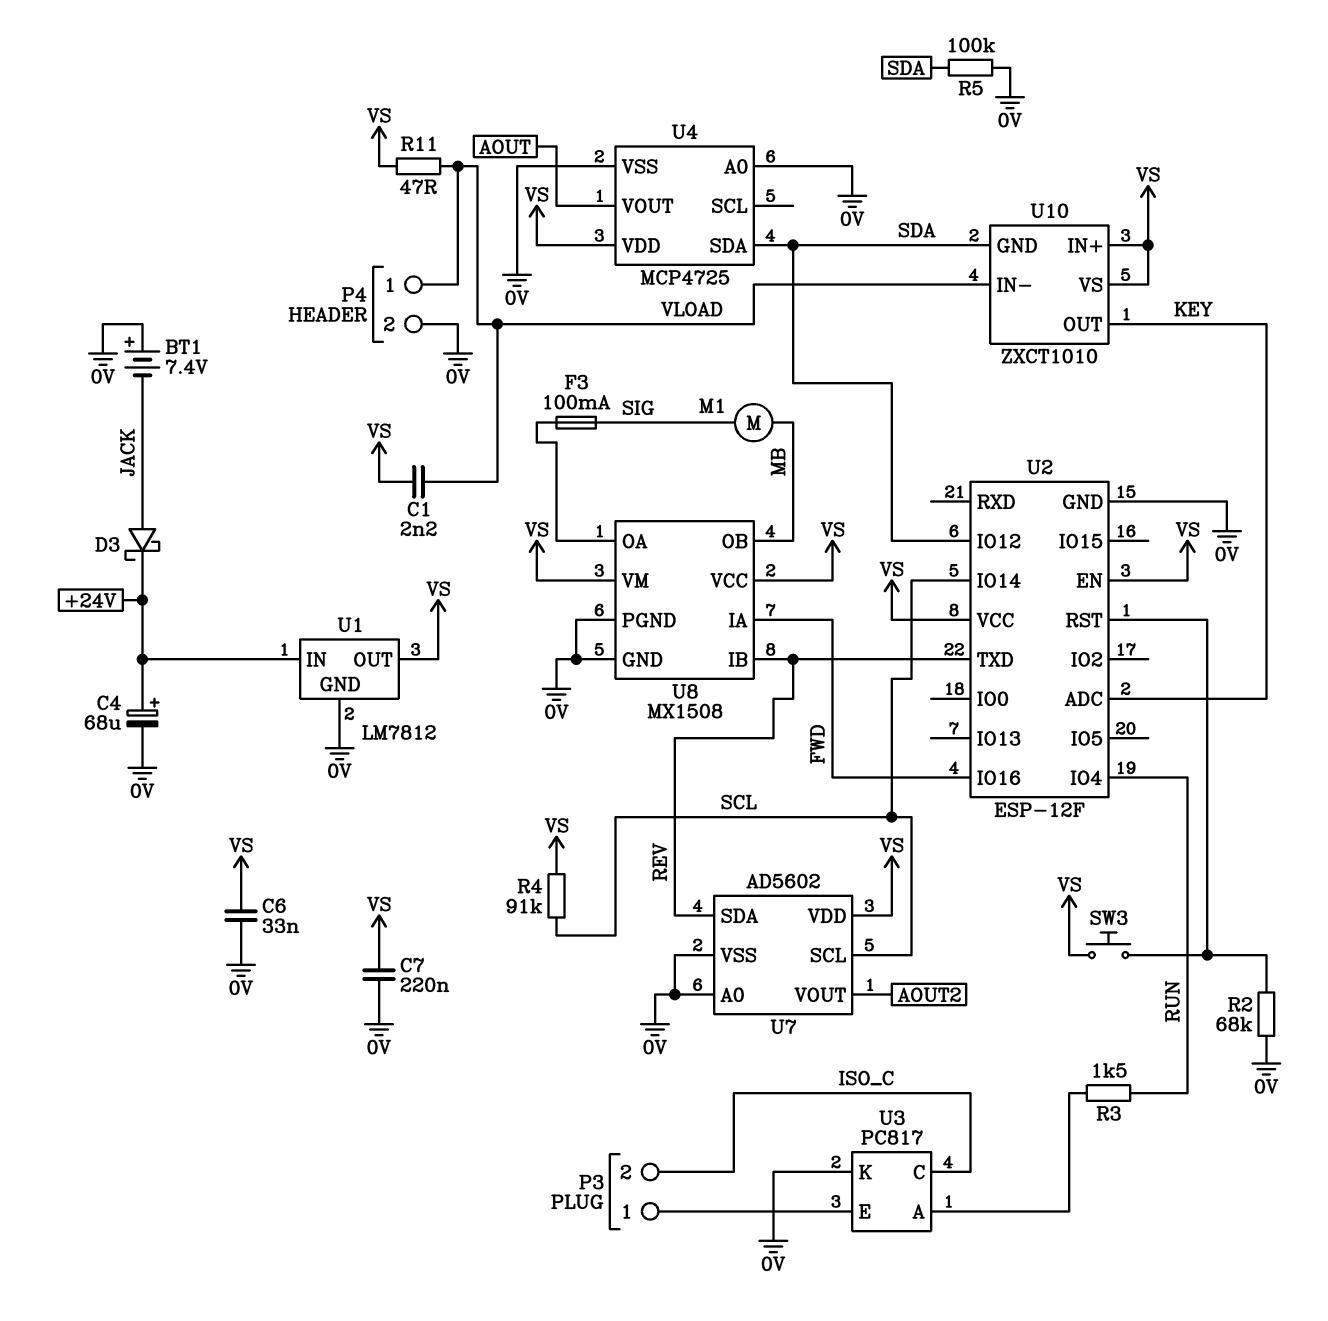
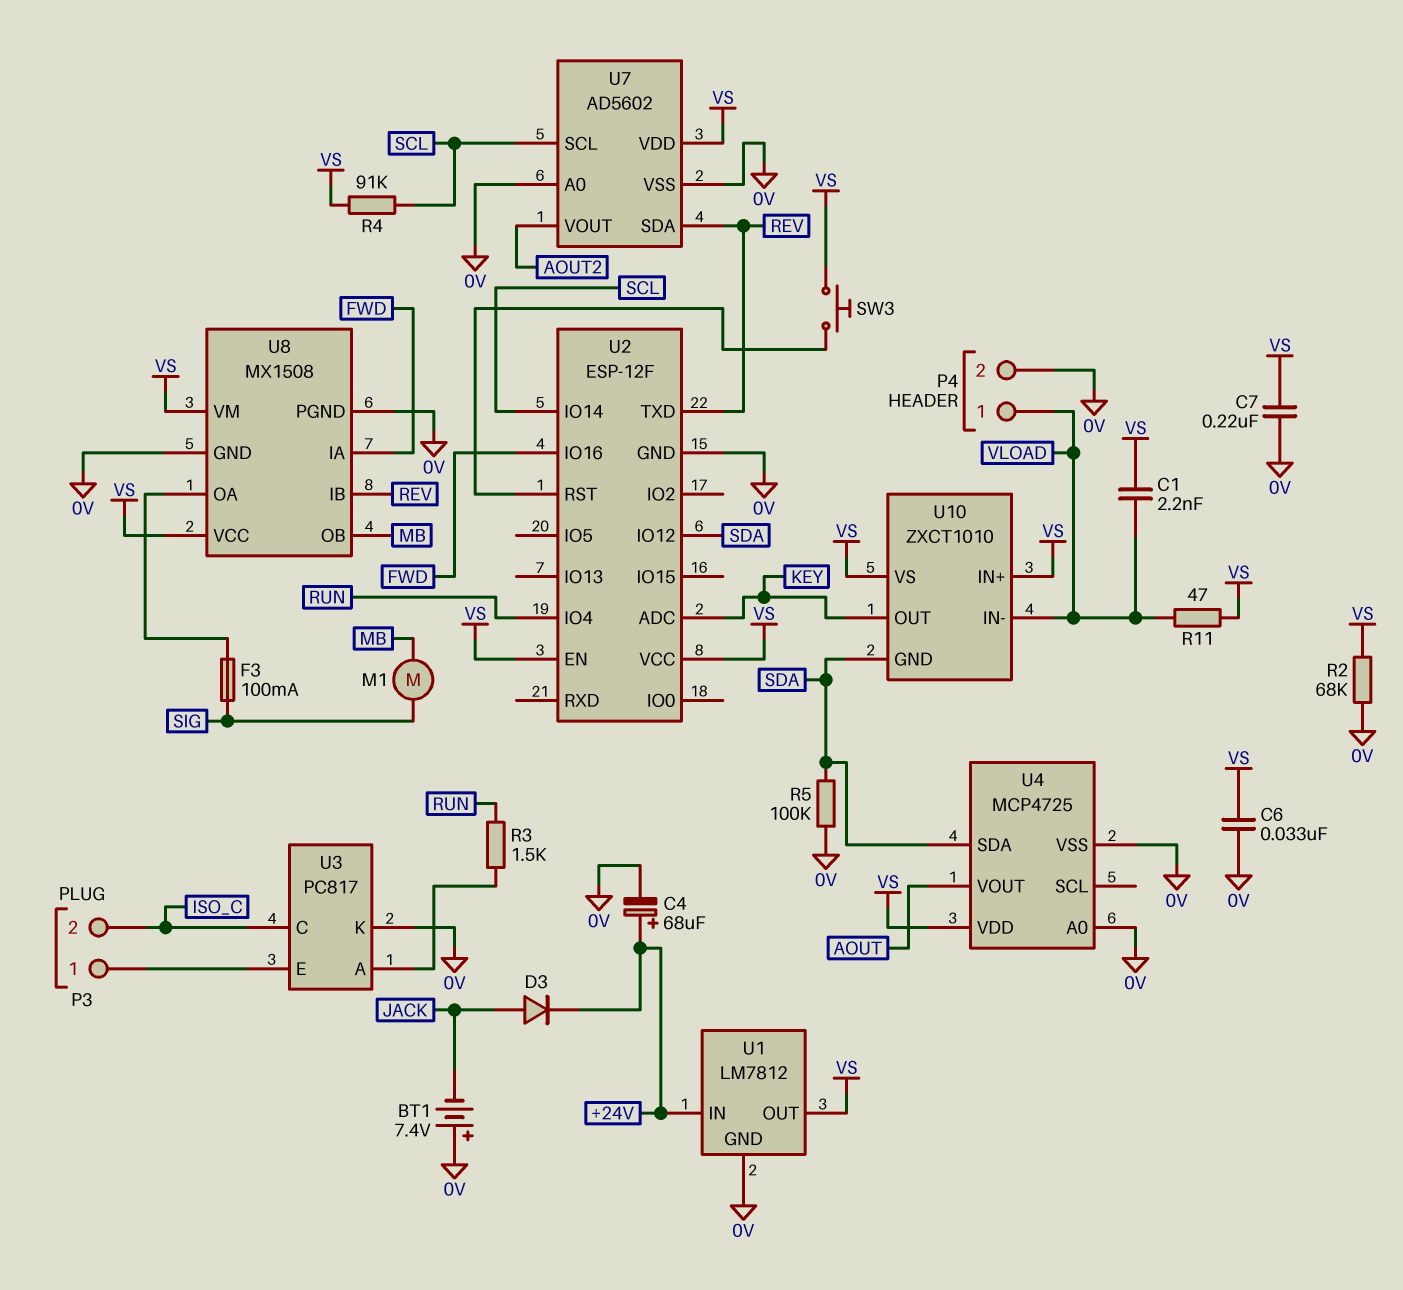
D3: schottky (A JACK, K +24V) -> diode (A JACK, K +24V)
R2: 68k (0V, U2/RST) -> 68k (0V, VS)

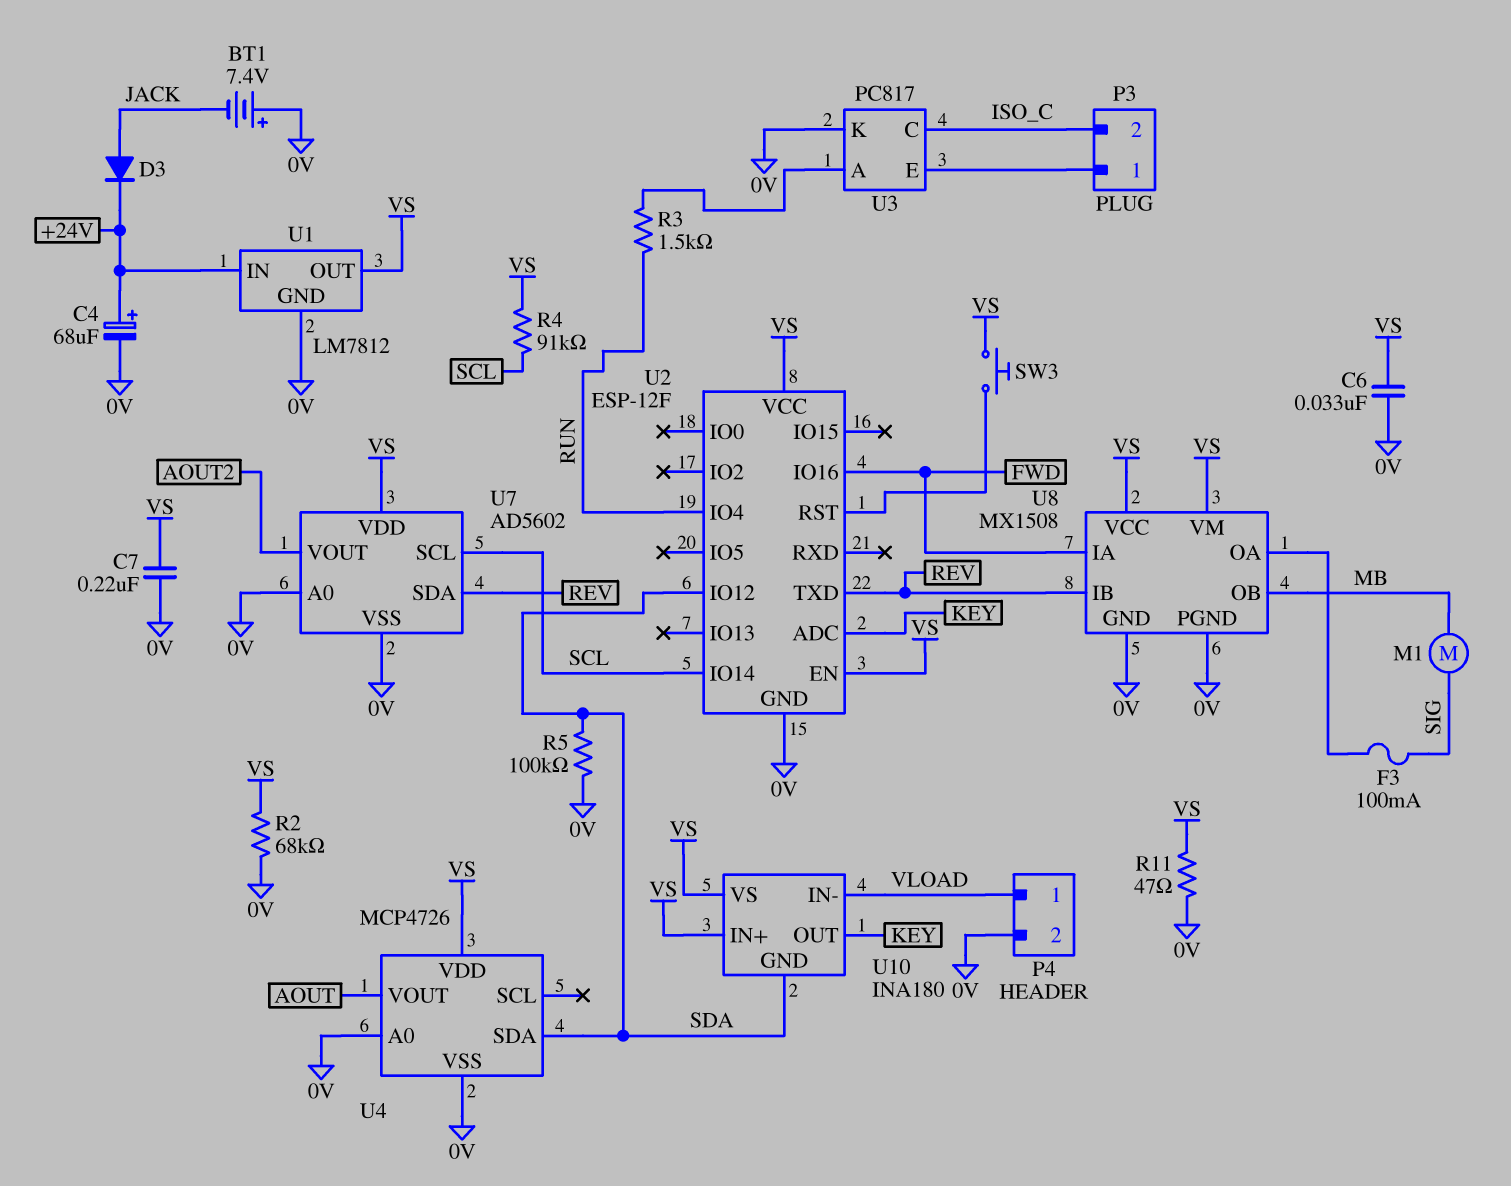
C1: 2.2nF (VLOAD, VS) -> none
R11: 47 (VLOAD, VS) -> 47 (0V, VS)
U4: MCP4725 -> MCP4726
U10: ZXCT1010 -> INA180

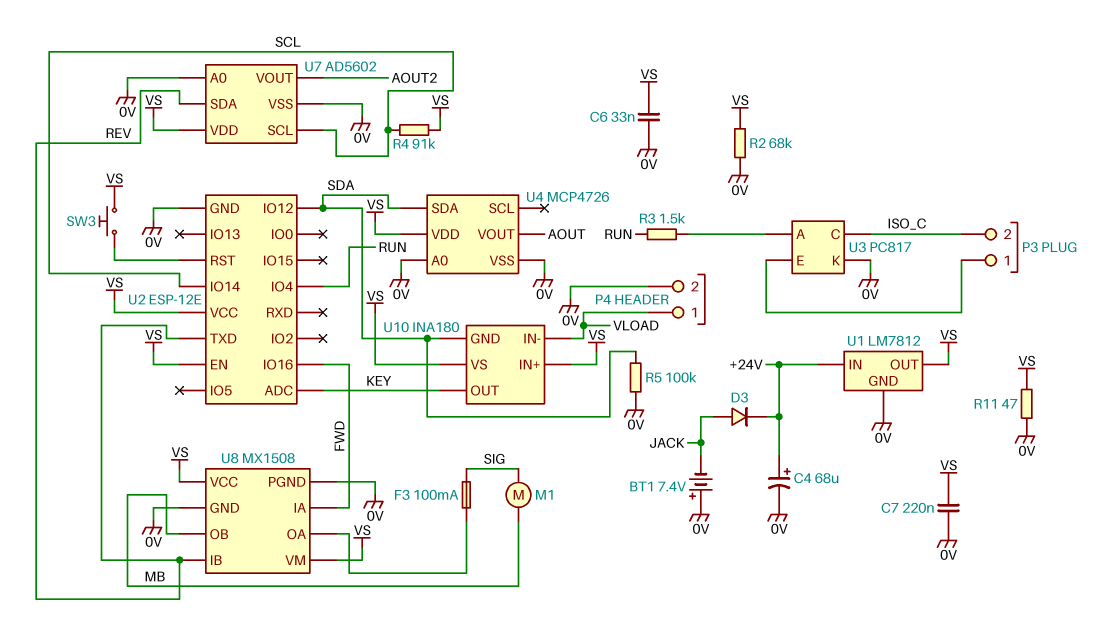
U2: ESP-12F -> ESP-12E

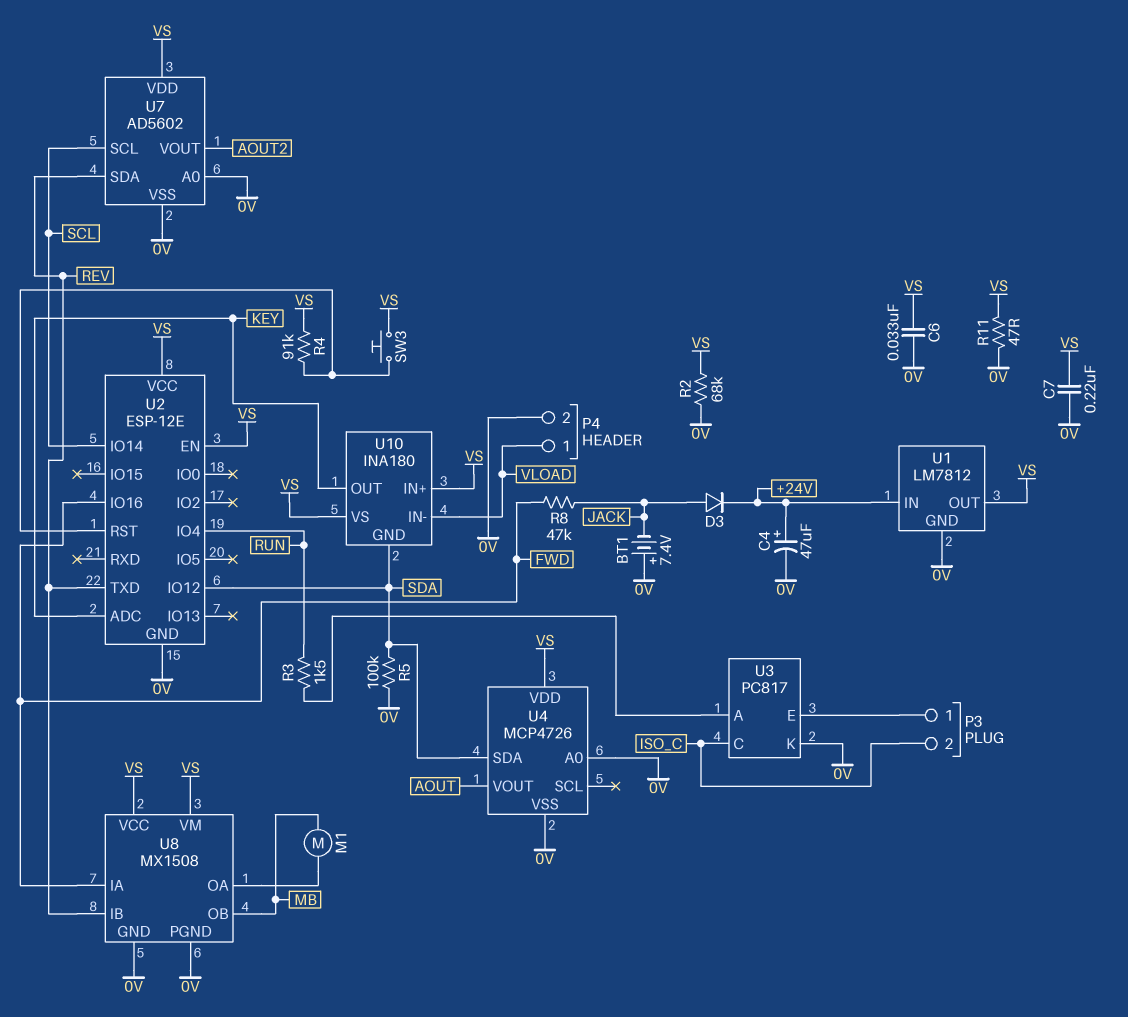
C4: 68uF (plus +24V, minus 0V) -> 47uF (plus +24V, minus 0V)
F3: 100mA (SIG, U8/OA) -> none
M1: motor (MB, SIG) -> motor (MB, U8/OA)
R4: 91k (SCL, VS) -> 91k (U2/RST, VS)
R8: none -> 47k (FWD, JACK)

